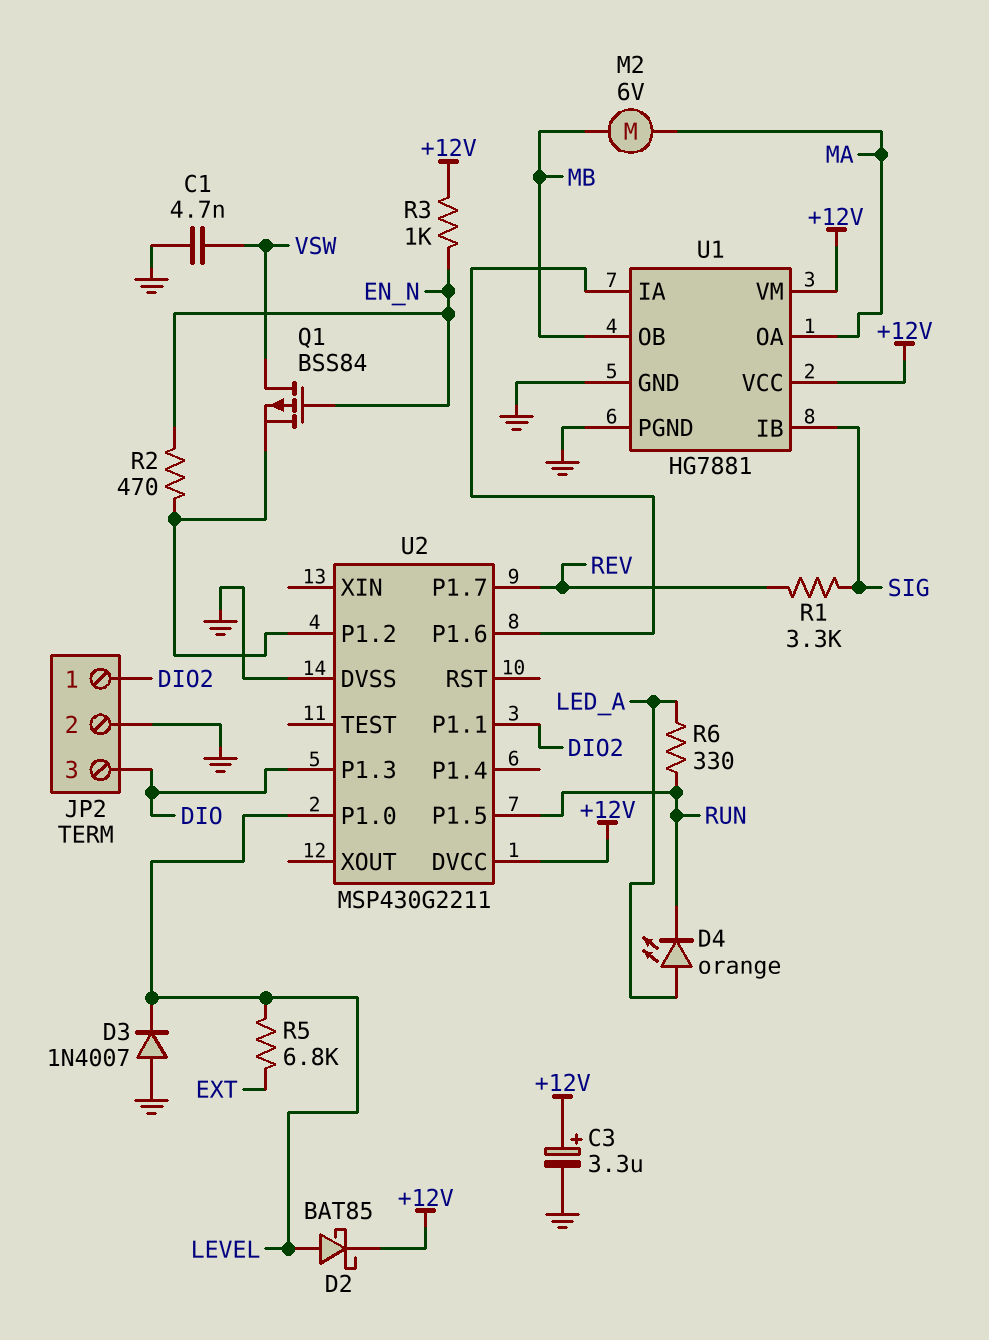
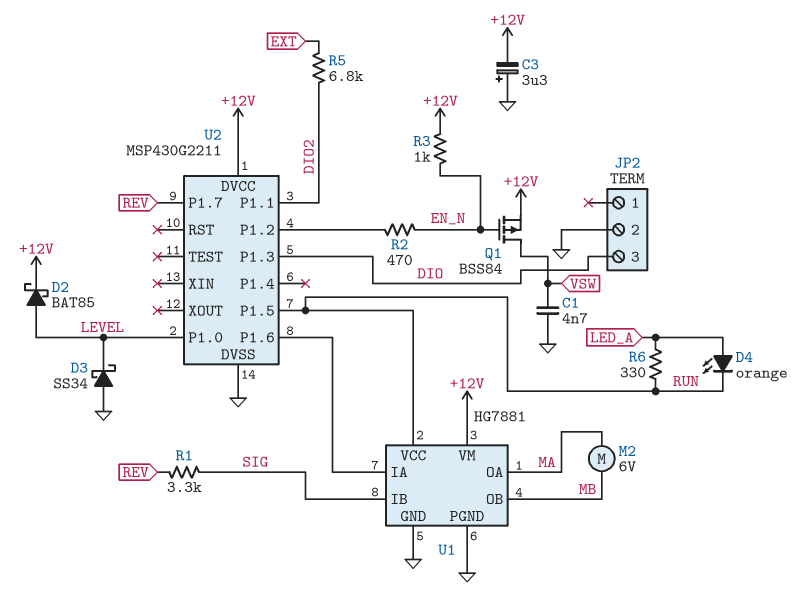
C3: 3.3uF (plus +12V, minus GND) -> 3.3uF (plus GND, minus +12V)
D3: diode 1N4007 (A GND, K LEVEL) -> schottky SS34 (A GND, K LEVEL)
JP2 pin 1: DIO2 -> none
Q1: PMOS BSS84 (G EN_N, D VSW, S U2/P1.2) -> PMOS BSS84 (G EN_N, D VSW, S +12V)
R5: 6.8k (EXT, LEVEL) -> 6.8k (DIO2, EXT)
U1 pin VCC: +12V -> RUN

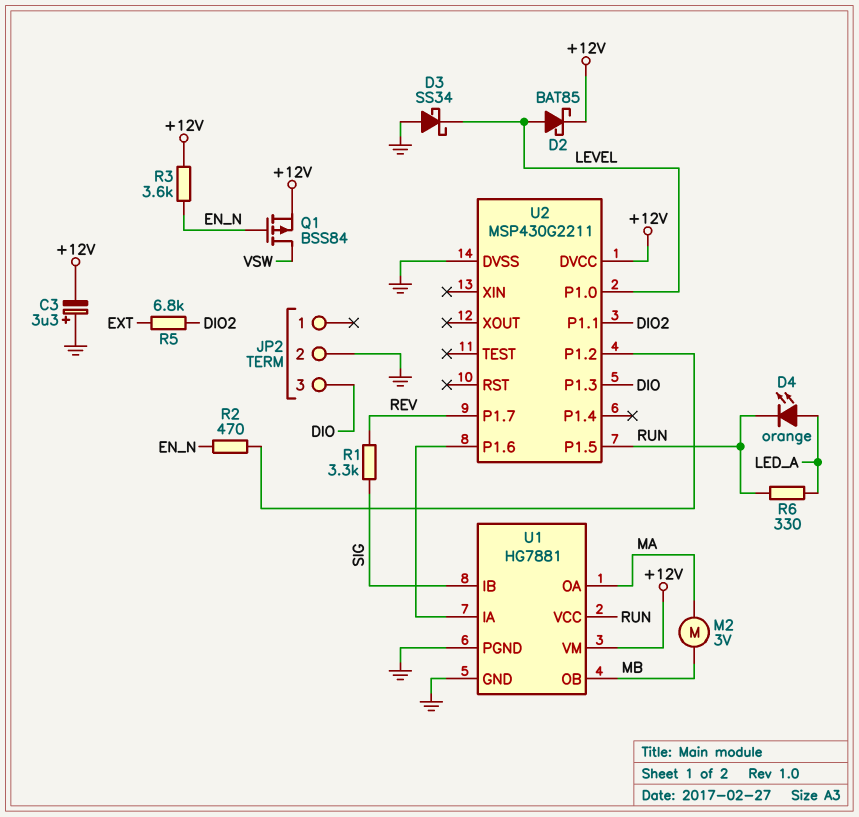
C1: 4.7nF (GND, VSW) -> none
M2: motor 6V (MA, MB) -> motor 3V (MA, MB)
R3: 1k (+12V, EN_N) -> 3.6k (+12V, EN_N)

